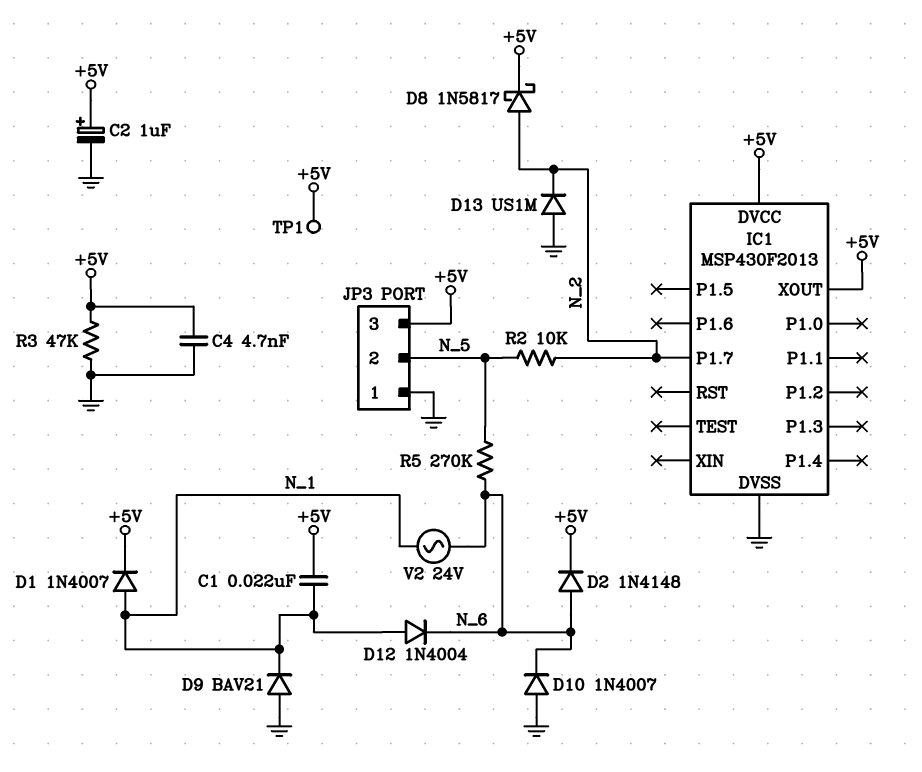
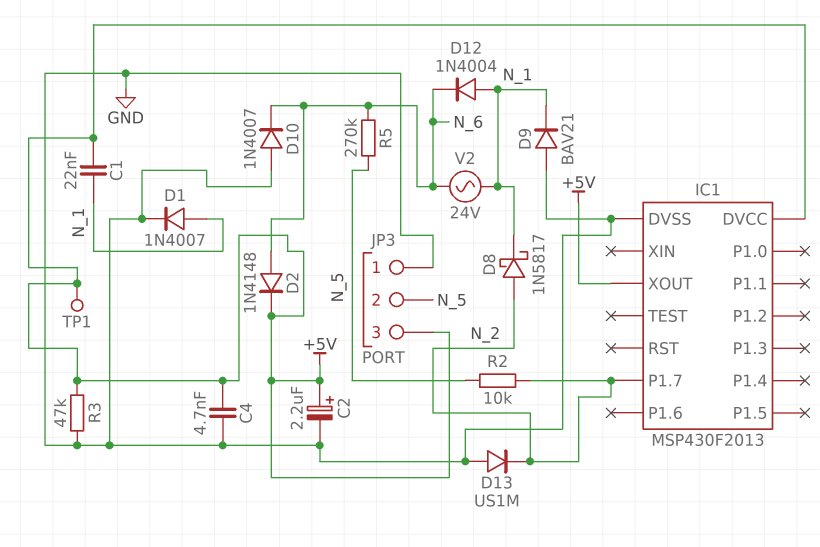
C2: 1uF (plus +5V, minus GND) -> 2.2uF (plus +5V, minus GND)
D1: diode 1N4007 (A N_1, K +5V) -> diode 1N4007 (A N_1, K GND)
D8: schottky 1N5817 (A N_2, K +5V) -> schottky 1N5817 (A N_2, K N_1)

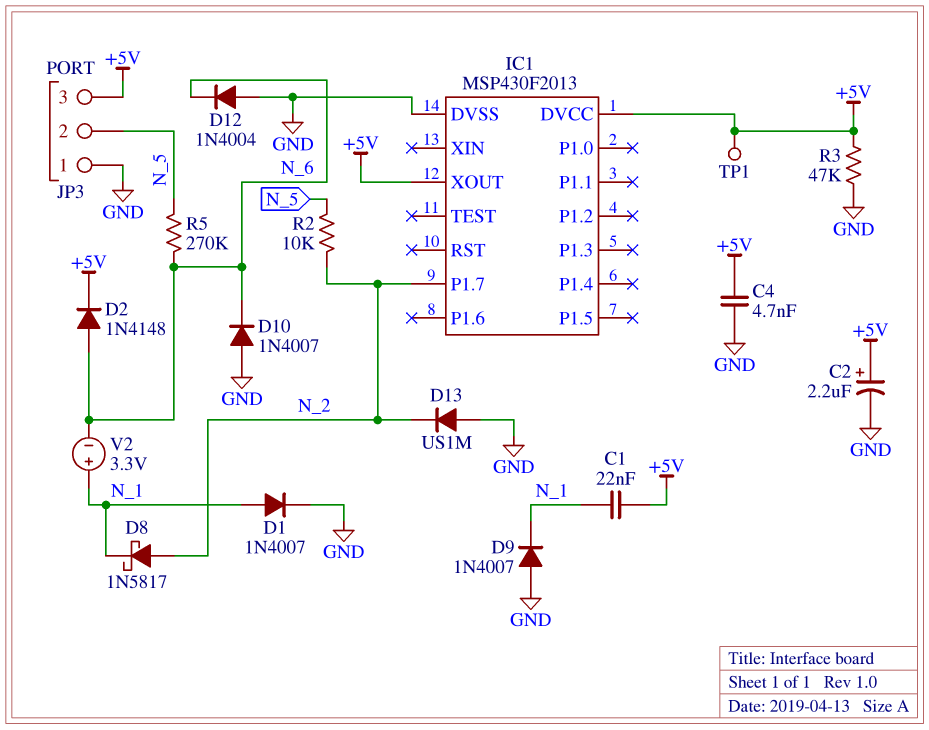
D9: diode BAV21 (A GND, K N_1) -> diode 1N4007 (A GND, K N_1)
D12: diode 1N4004 (A N_1, K N_6) -> diode 1N4004 (A GND, K N_6)
V2: AC 24V (N_1, N_6) -> 3.3V (plus N_1, minus N_6)

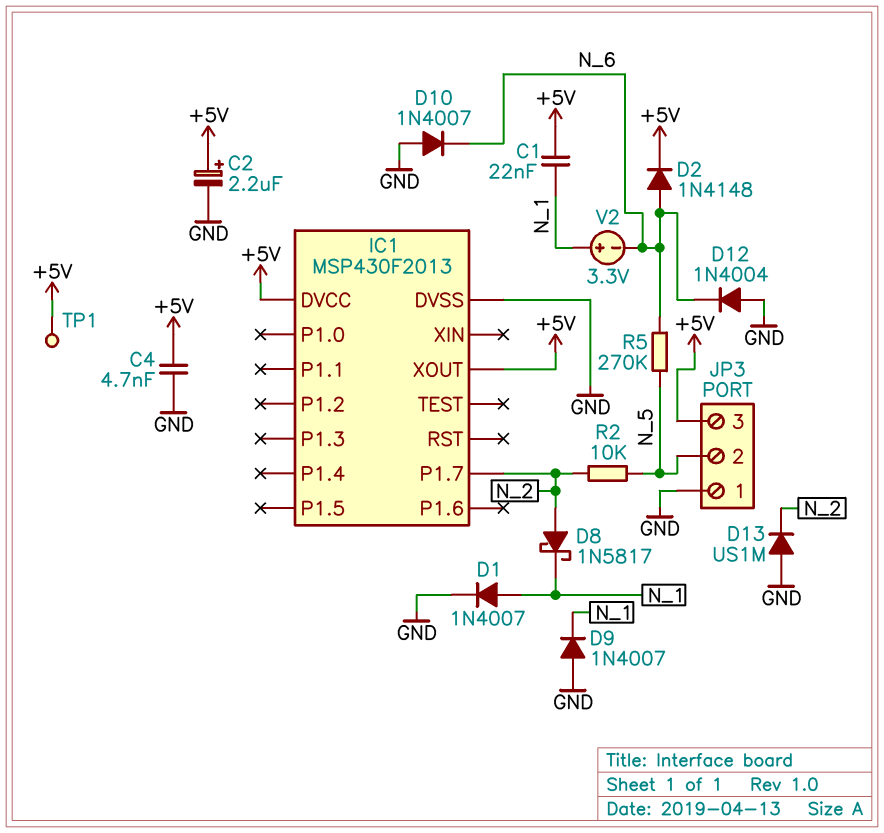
R3: 47k (+5V, GND) -> none

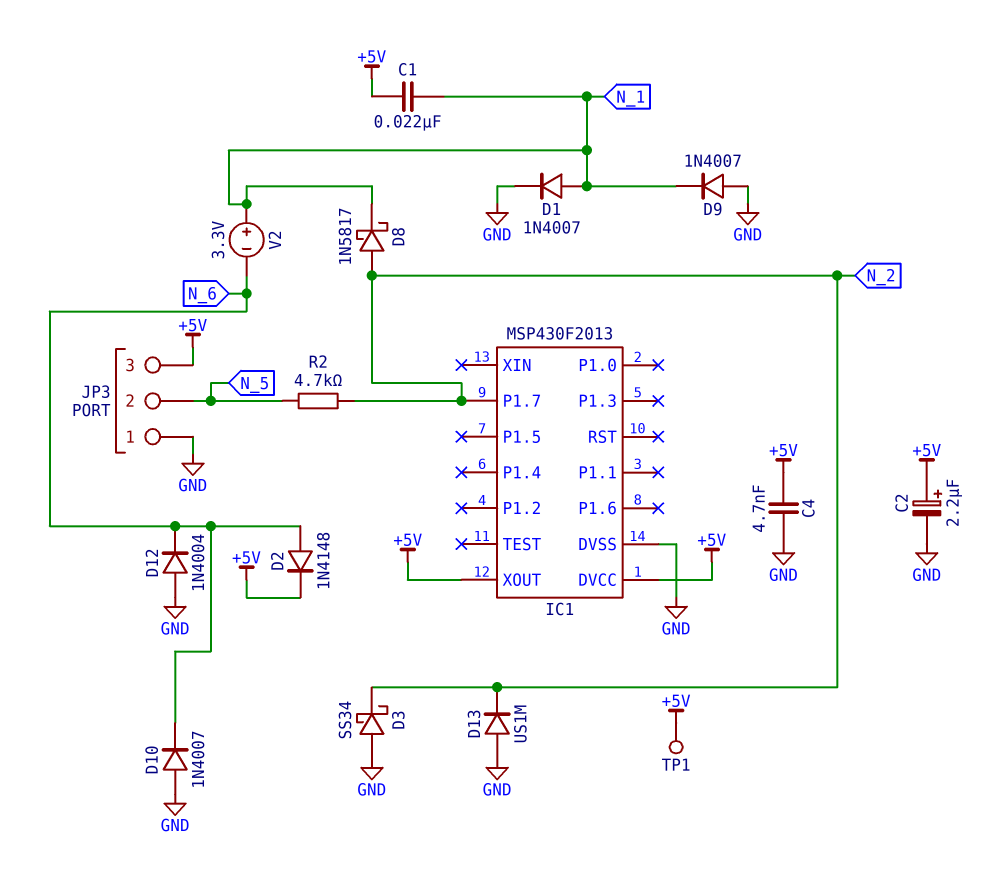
D3: none -> schottky SS34 (A GND, K N_2)
R2: 10k (N_2, N_5) -> 4.7k (N_2, N_5)
R5: 270k (N_5, N_6) -> none

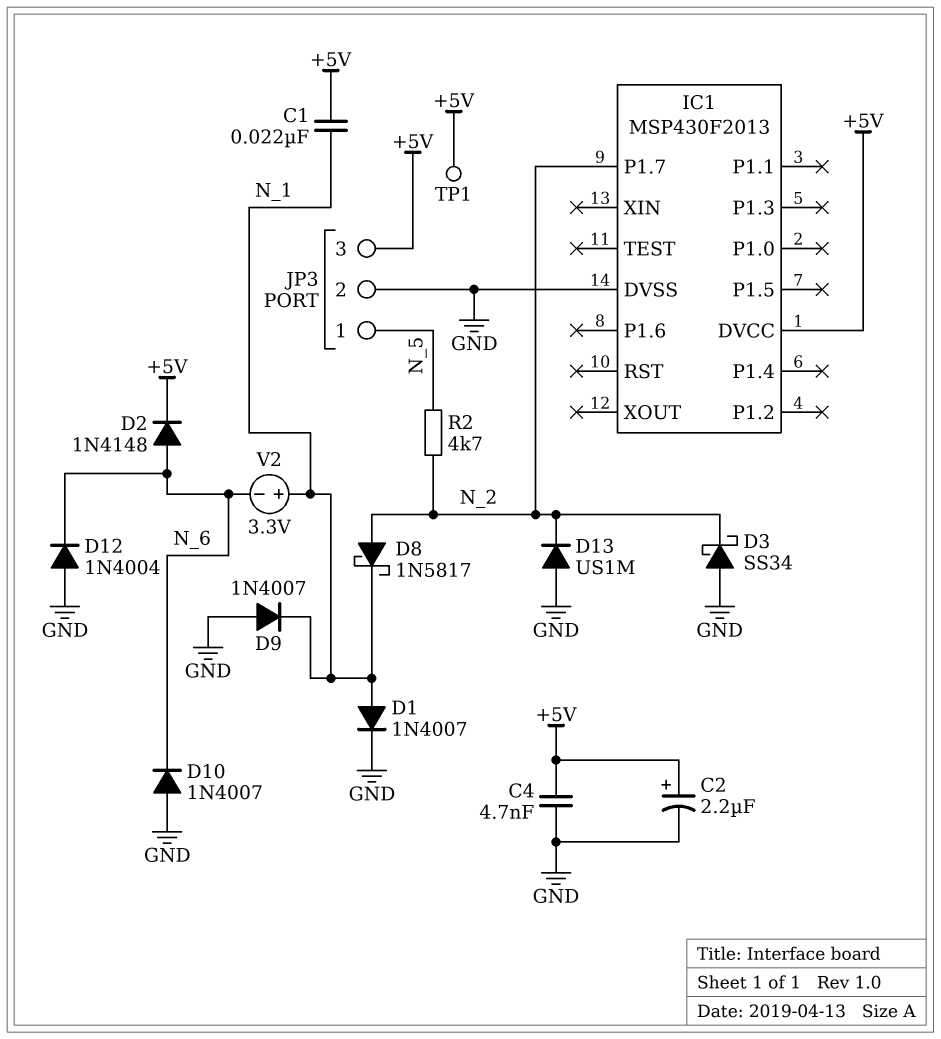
IC1 pin XOUT: +5V -> none
JP3 pin 1: GND -> N_5
JP3 pin 2: N_5 -> GND

